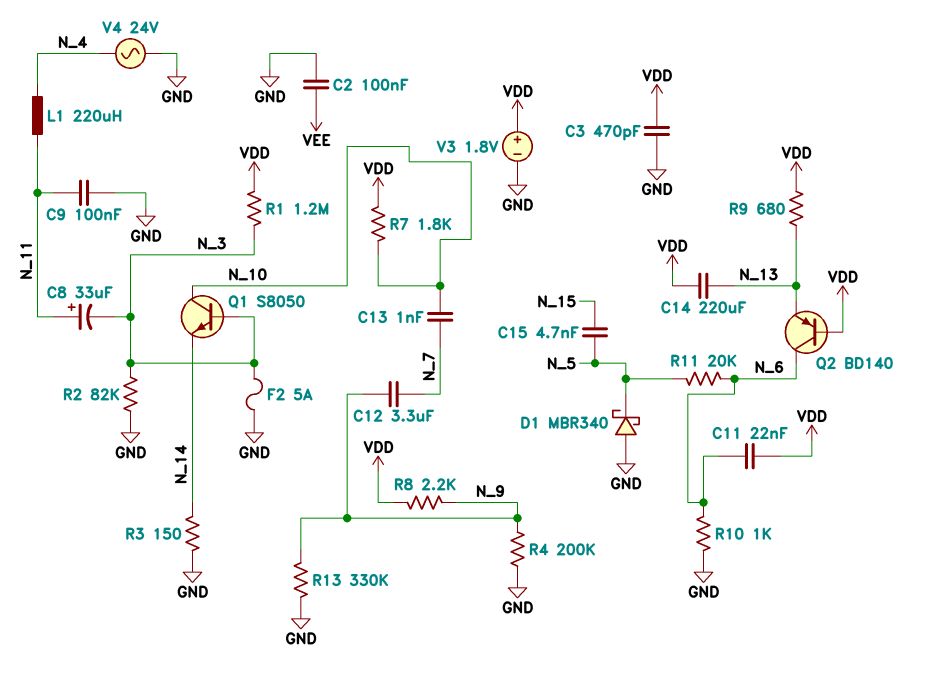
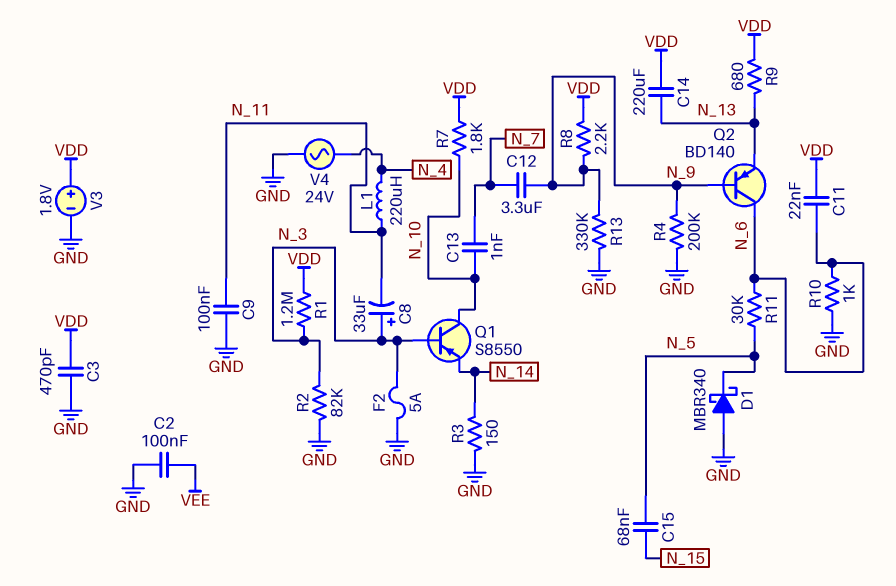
C8: 33uF (plus N_11, minus N_3) -> 33uF (plus N_3, minus N_11)
C15: 4.7nF (N_5, N_15) -> 68nF (N_5, N_15)
Q1: NPN S8050 (B N_3, C N_10, E N_14) -> PNP S8550 (B N_3, C N_10, E N_14)
Q2: PNP BD140 (B VDD, C N_6, E N_13) -> PNP BD140 (B N_9, C N_6, E N_13)
R11: 20k (N_5, N_6) -> 30k (N_5, N_6)

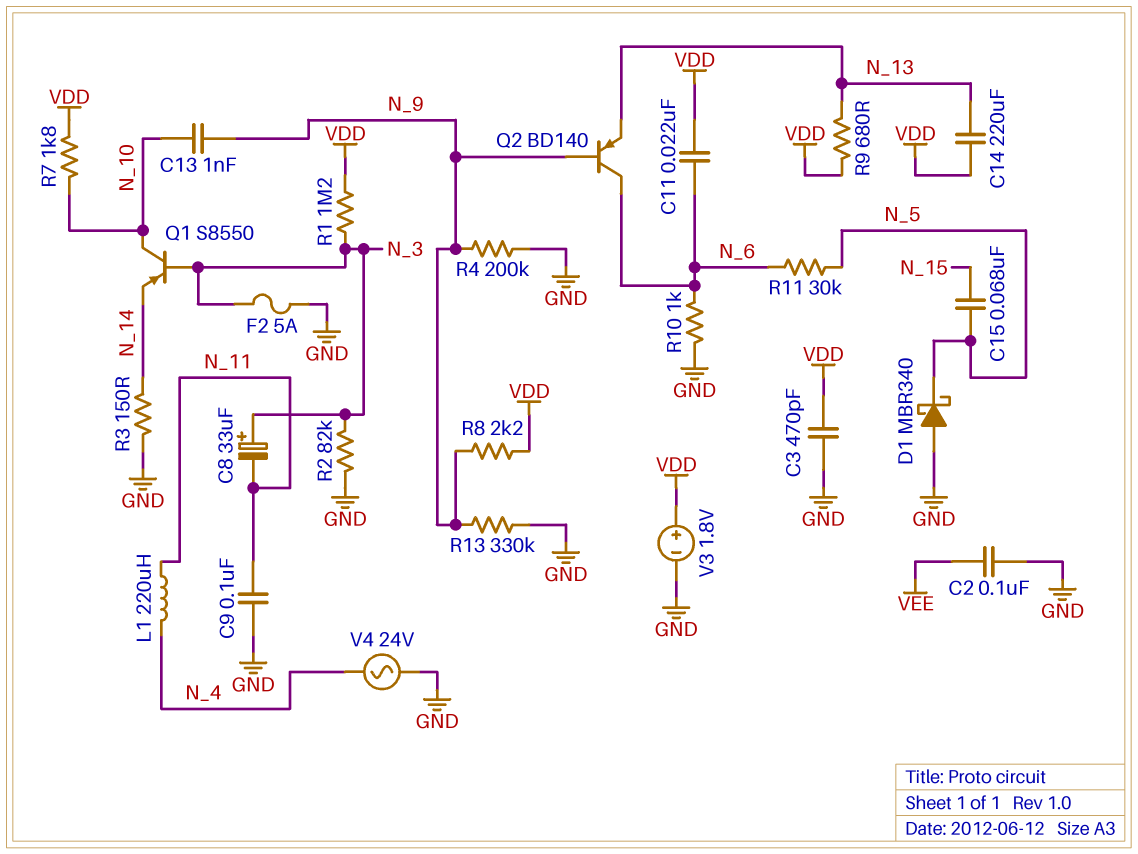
C12: 3.3uF (N_7, N_9) -> none
C13: 1nF (N_7, N_10) -> 1nF (N_9, N_10)

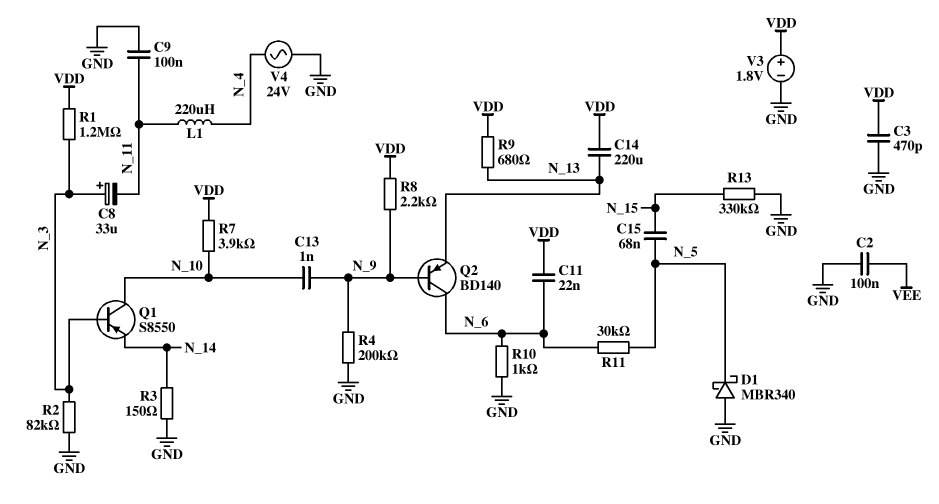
F2: 5A (GND, N_3) -> none
R7: 1.8k (N_10, VDD) -> 3.9k (N_10, VDD)
R13: 330k (GND, N_9) -> 330k (GND, N_15)

